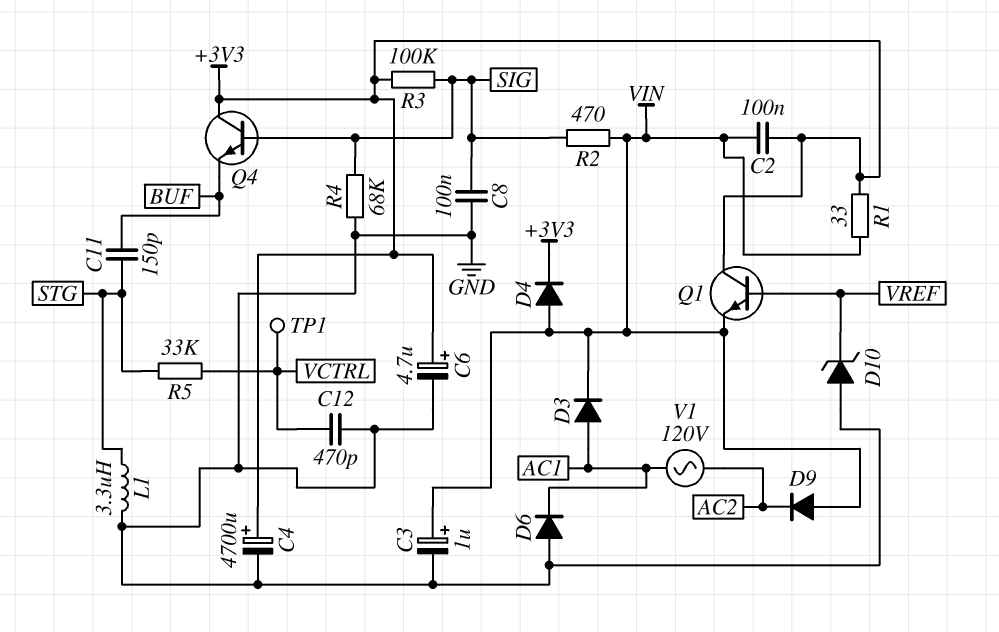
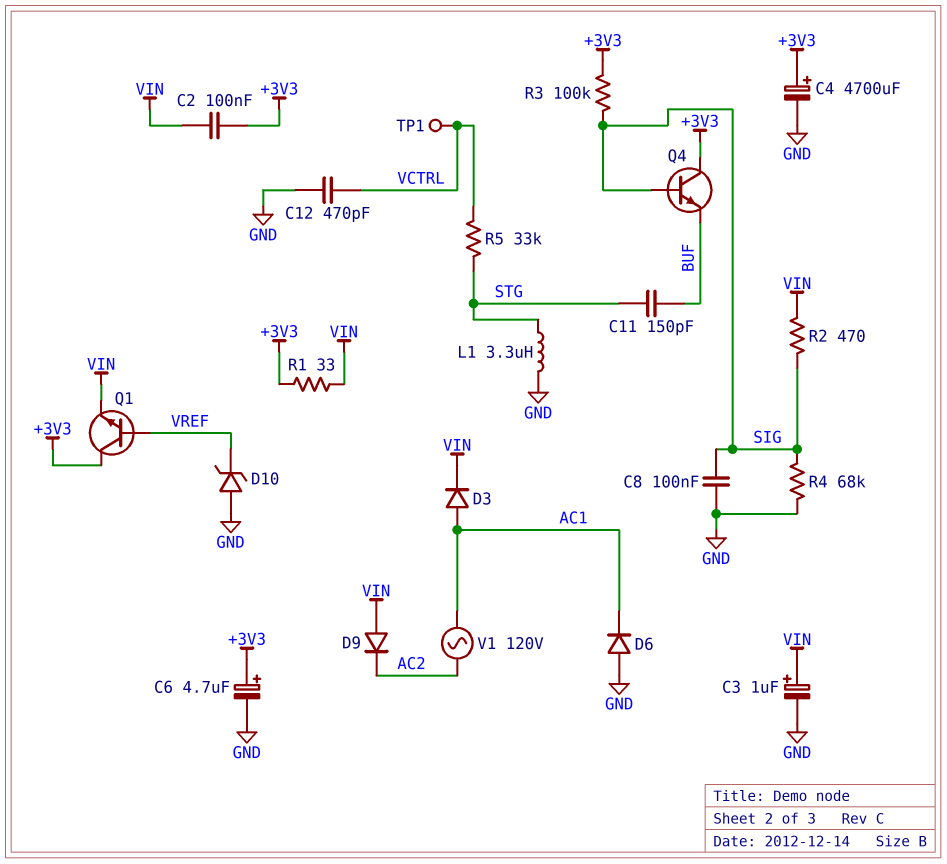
D4: diode (A VIN, K +3V3) -> none

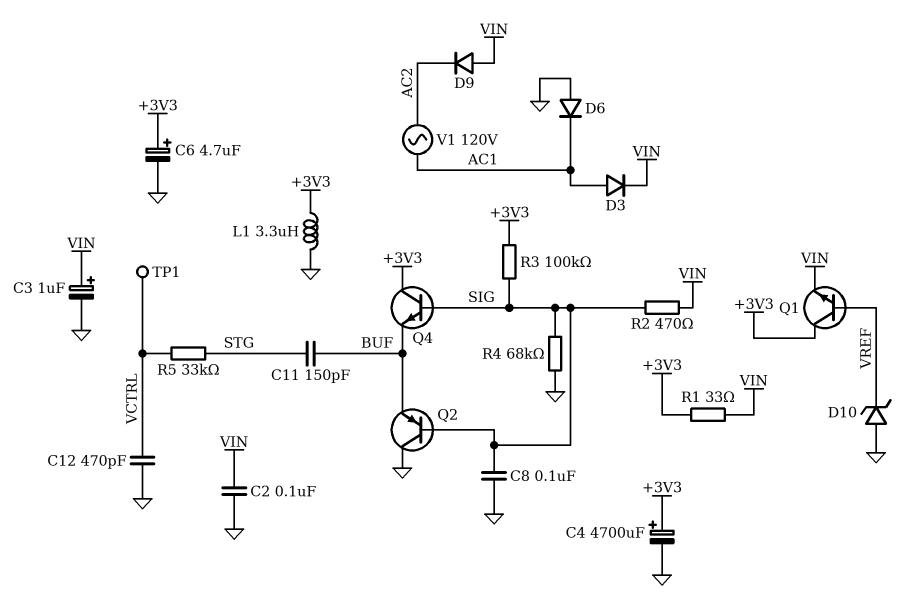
C2: 100nF (+3V3, VIN) -> 100nF (GND, VIN)
L1: 3.3uH (GND, STG) -> 3.3uH (+3V3, GND)
Q2: none -> PNP (B SIG, C GND, E BUF)

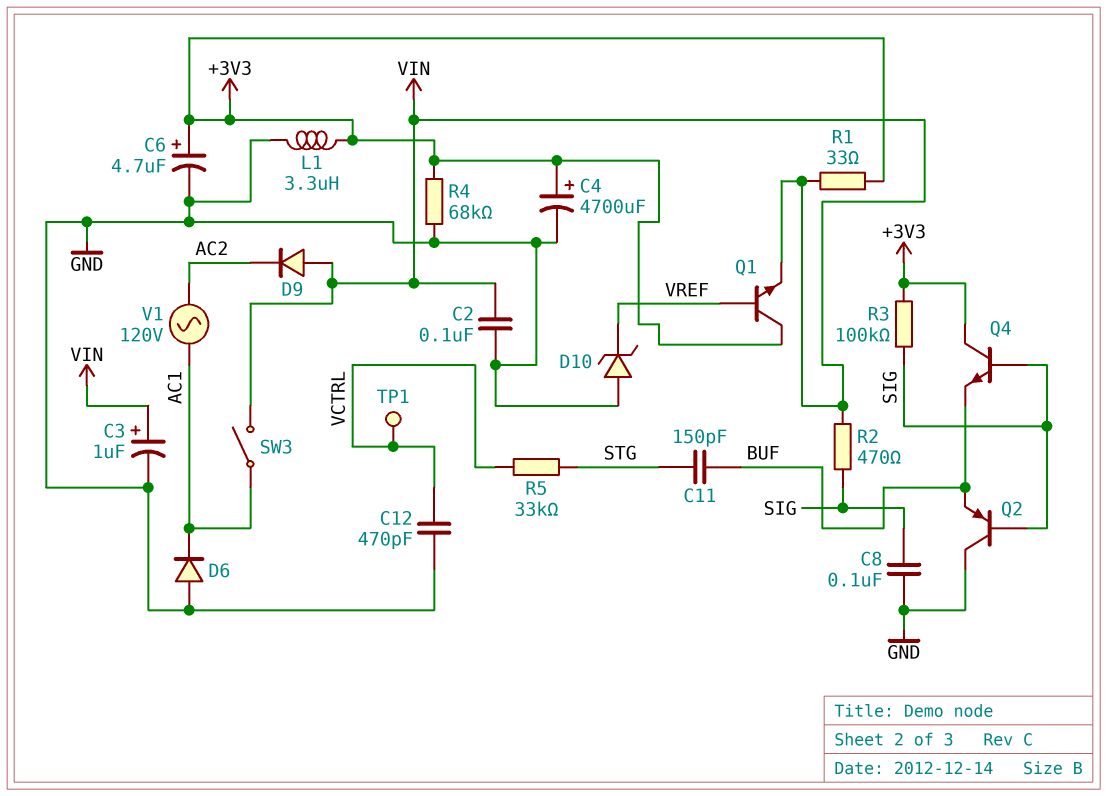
D3: diode (A AC1, K VIN) -> none
R4: 68k (GND, SIG) -> 68k (+3V3, GND)
SW3: none -> switch (AC1, VIN)

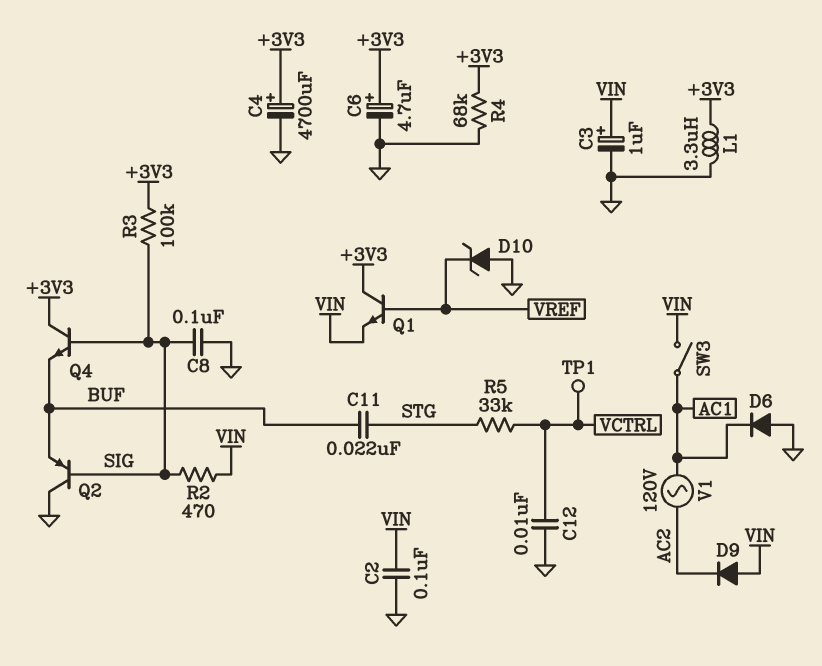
C11: 150pF (BUF, STG) -> 22nF (BUF, STG)
C12: 470pF (GND, VCTRL) -> 10nF (GND, VCTRL)
R1: 33 (+3V3, VIN) -> none

